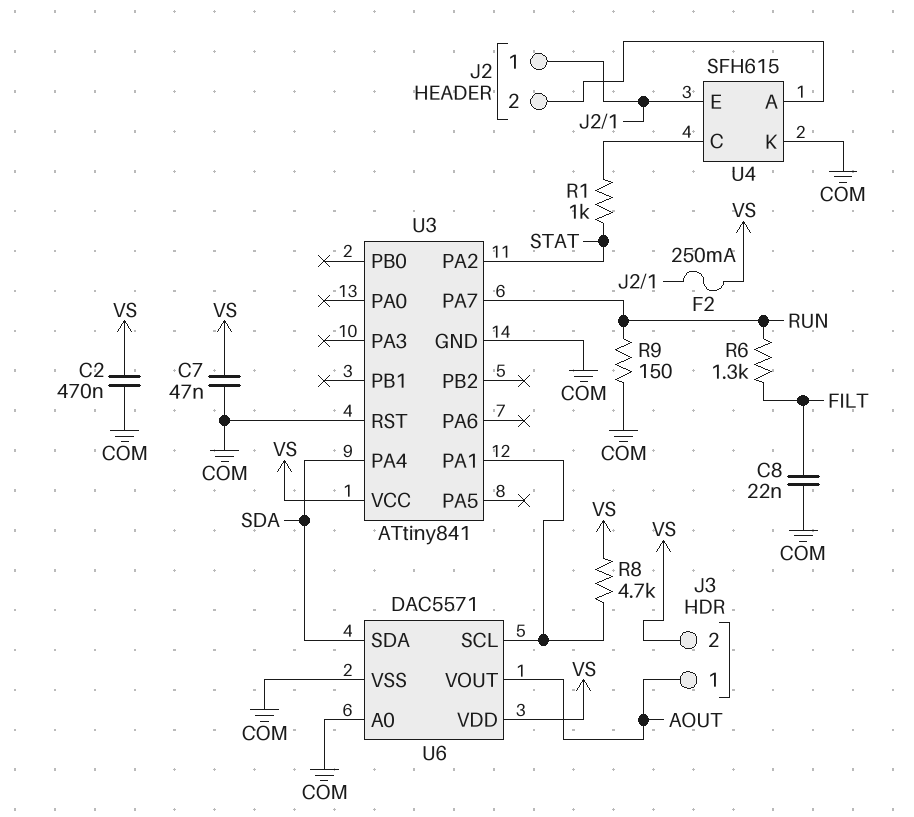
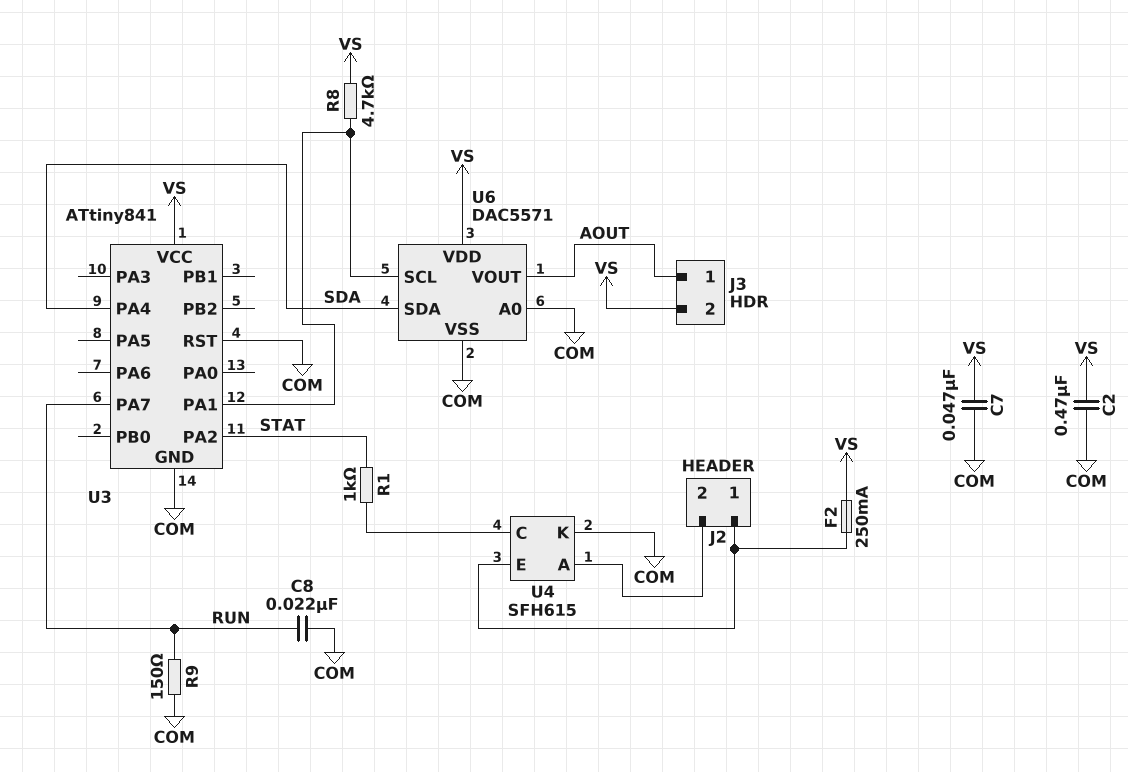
C8: 22nF (COM, FILT) -> 22nF (COM, RUN)
R6: 1.3k (FILT, RUN) -> none

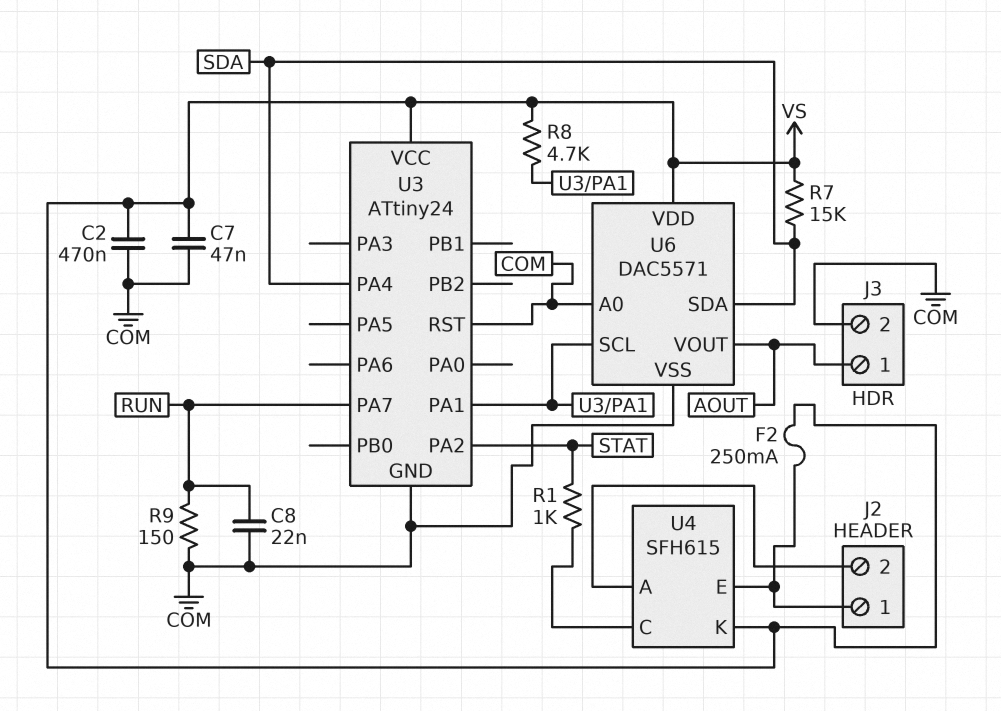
J3 pin 2: VS -> COM
R7: none -> 15k (SDA, VS)
U3: ATtiny841 -> ATtiny24
U4 pin K: COM -> VS

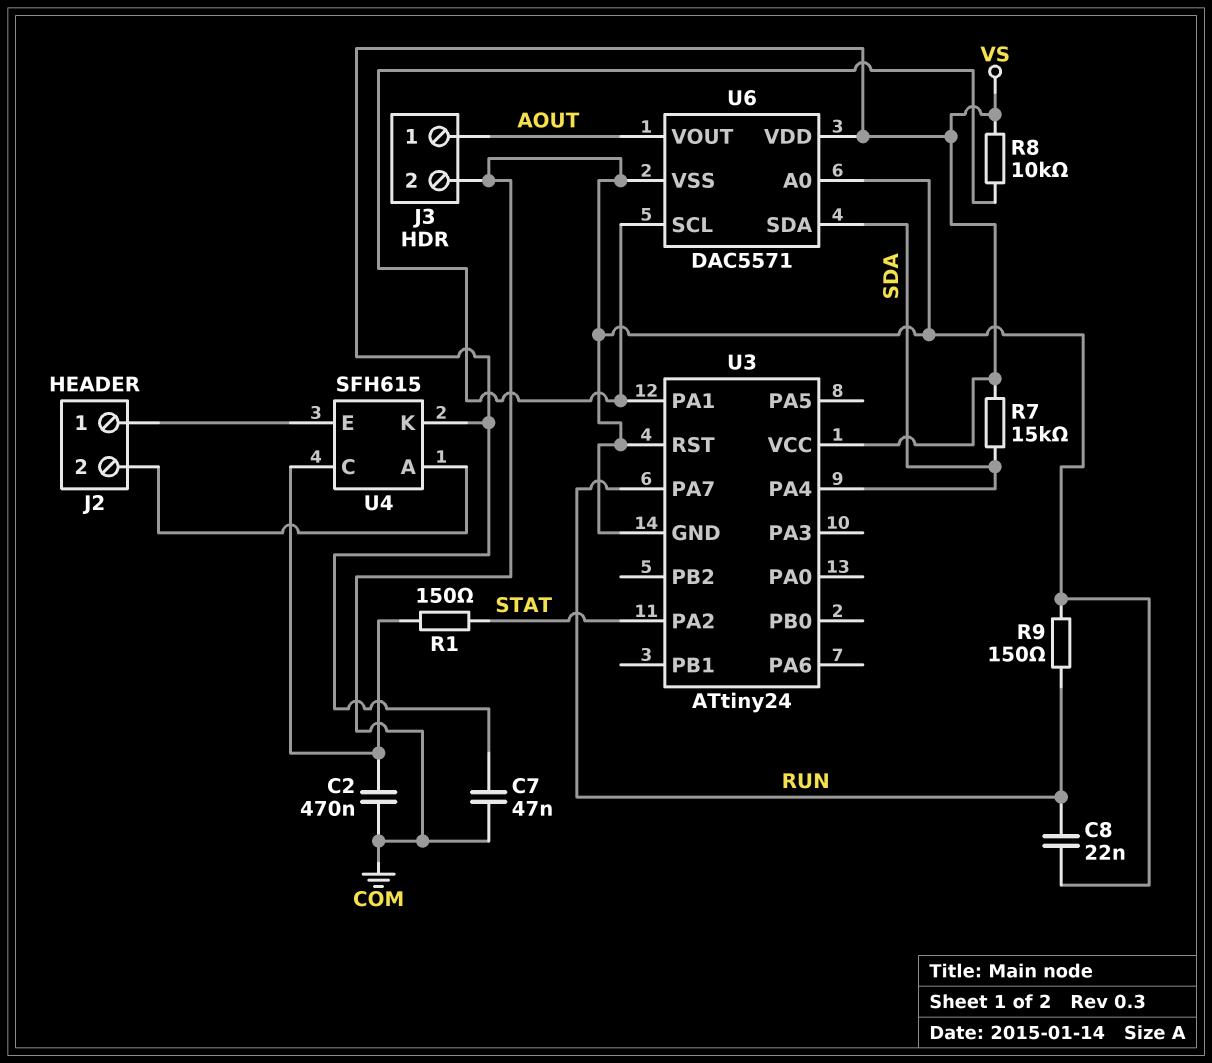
C2: 470nF (COM, VS) -> 470nF (COM, U4/C)
F2: 250mA (J2/1, VS) -> none
R1: 1k (STAT, U4/C) -> 150 (STAT, U4/C)
R8: 4.7k (U3/PA1, VS) -> 10k (U3/PA1, VS)

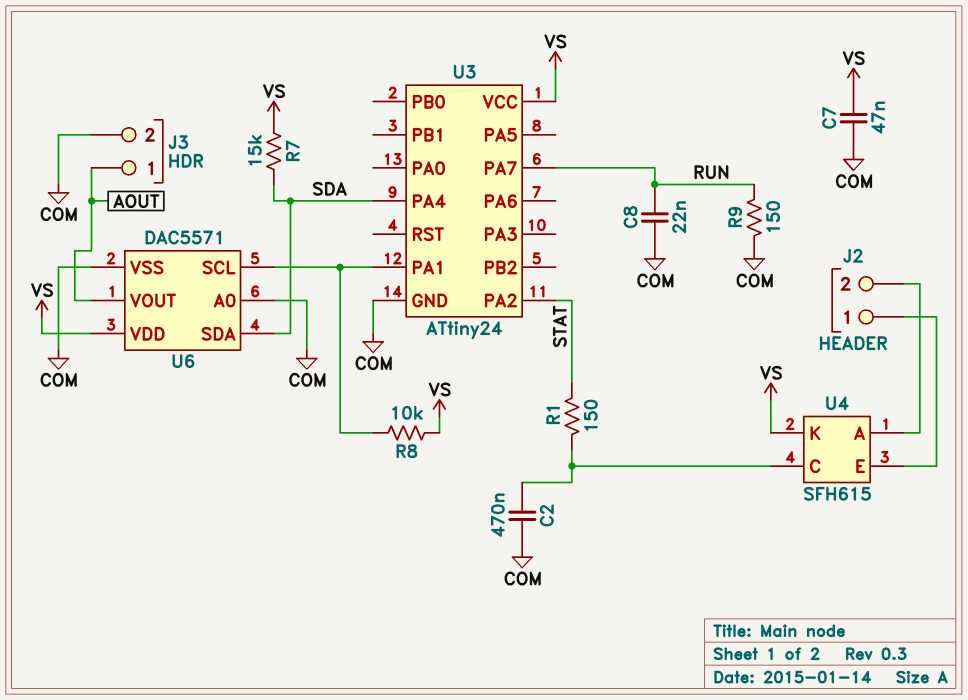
U3 pin RST: COM -> none

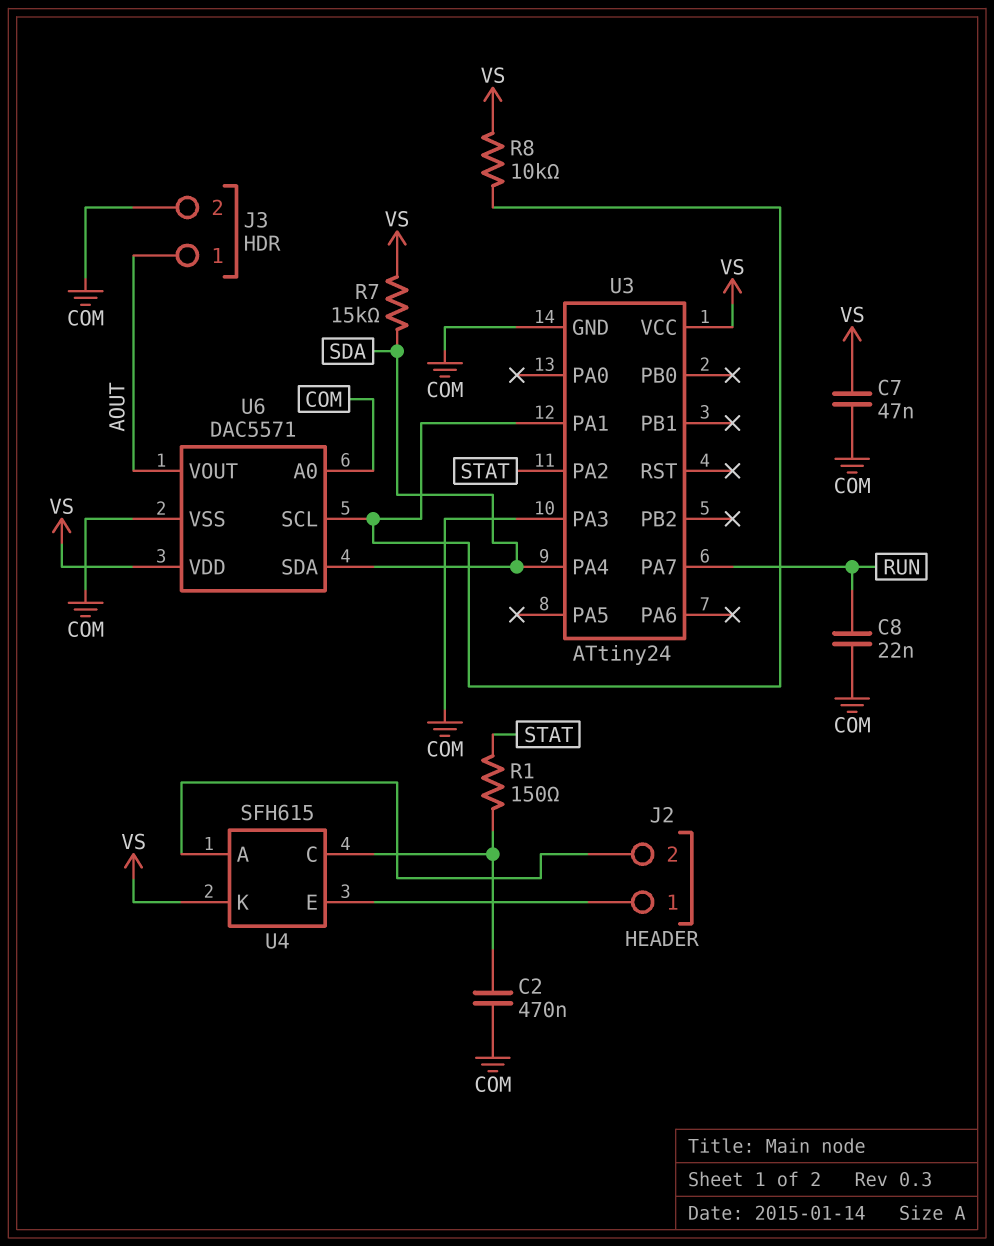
R9: 150 (COM, RUN) -> none
U3 pin PA3: none -> COM

